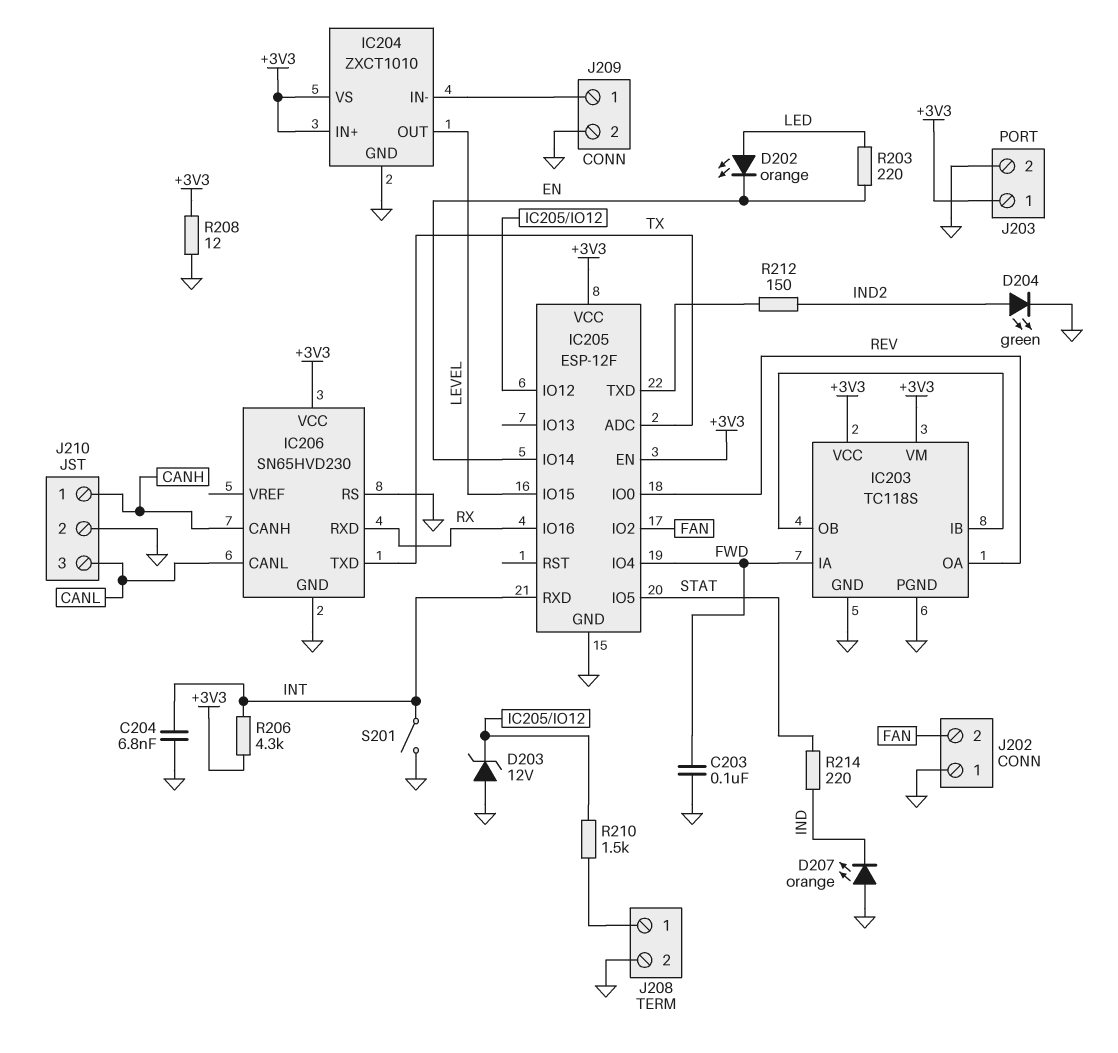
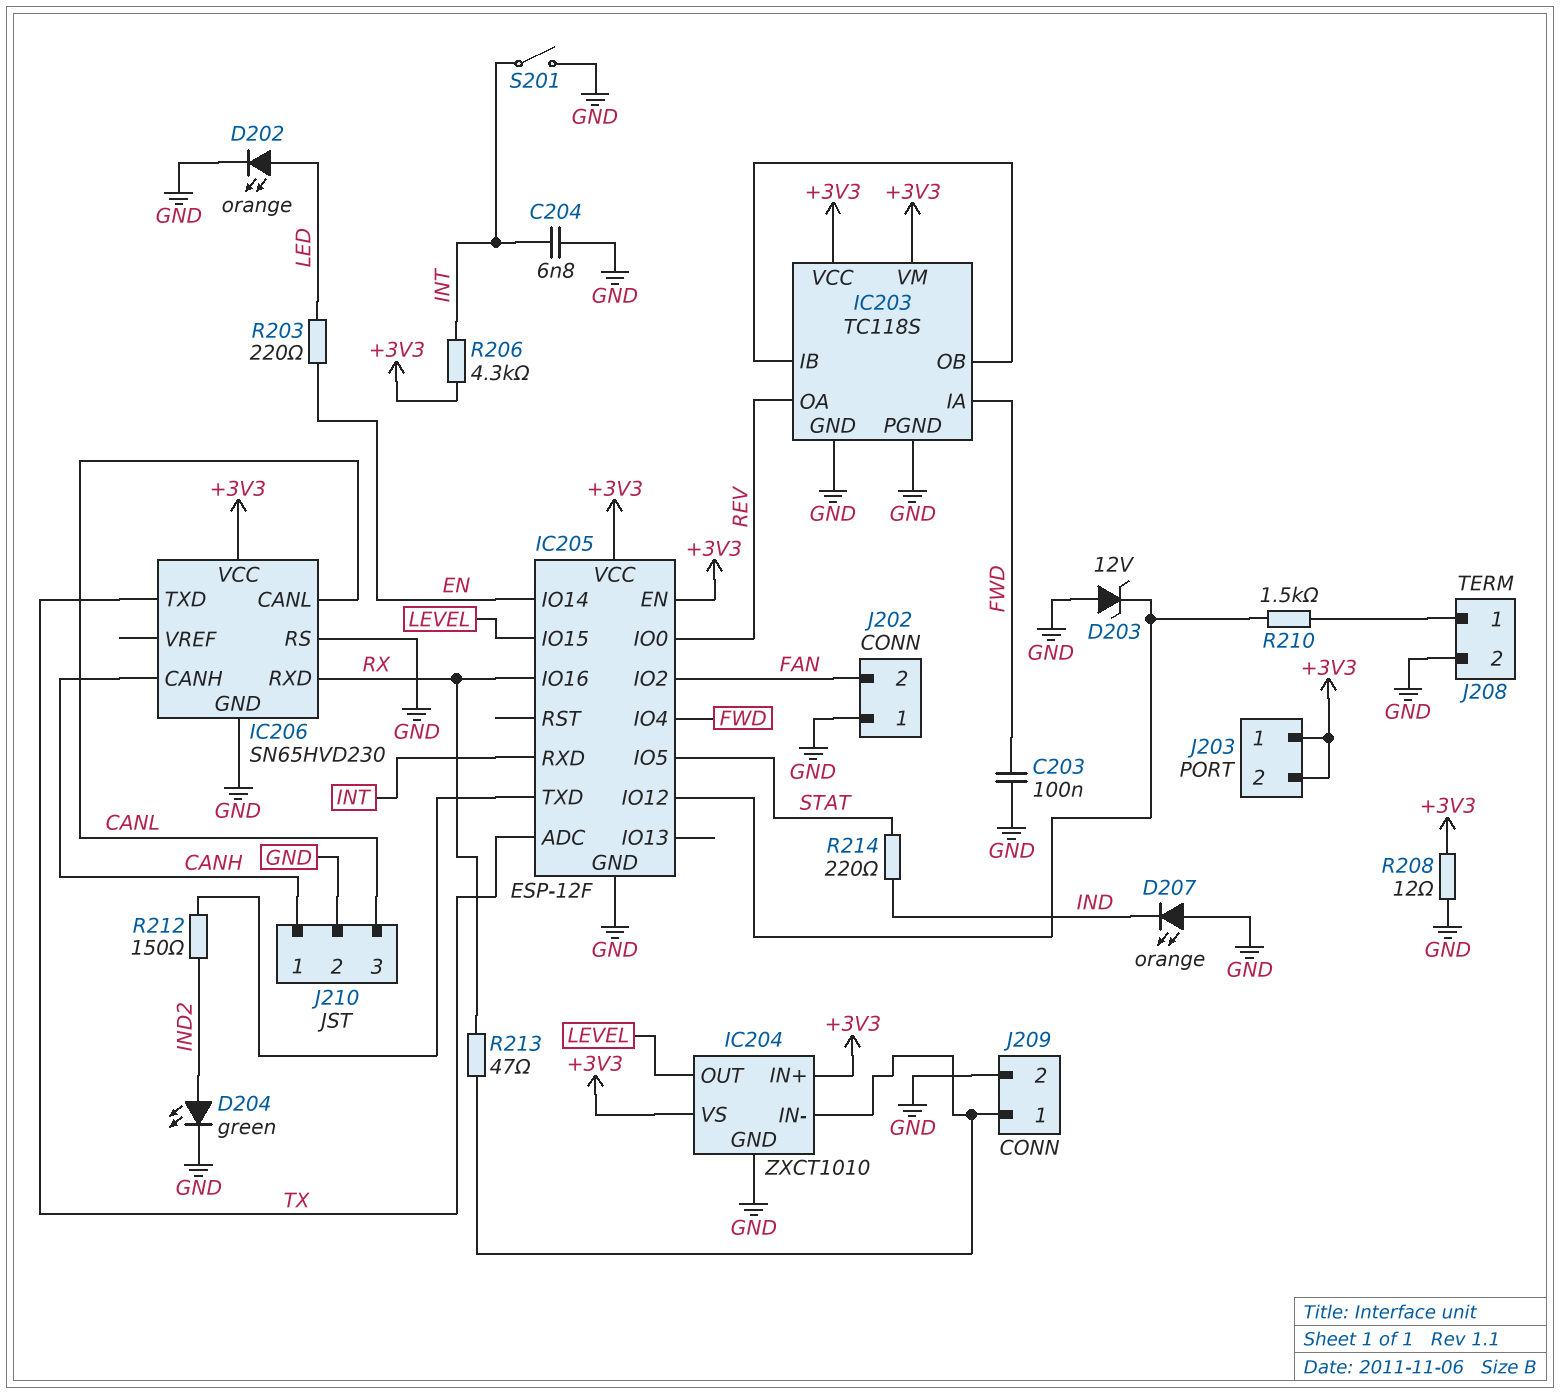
D202: LED orange (A LED, K EN) -> LED orange (A LED, K GND)
J203 pin 2: GND -> +3V3
R213: none -> 47 (IC204/IN-, RX)

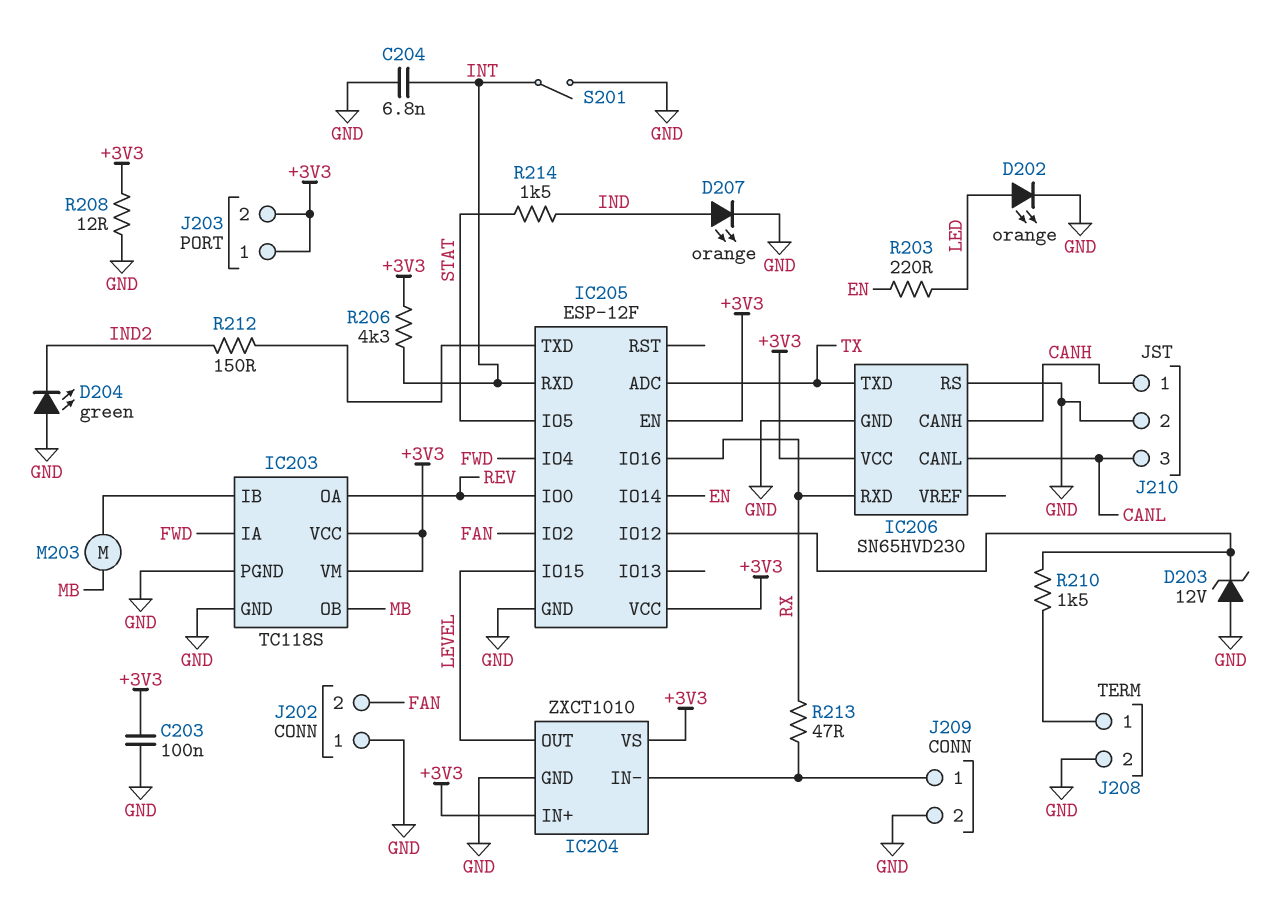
C203: 100nF (FWD, GND) -> 100nF (+3V3, GND)
D204: LED green (A IND2, K GND) -> LED green (A GND, K IND2)
D207: LED orange (A GND, K IND) -> LED orange (A IND, K GND)
IC203 pin OB: IC203/IB -> MB
M203: none -> motor (IC203/IB, MB)
R214: 220 (IND, STAT) -> 1.5k (IND, STAT)

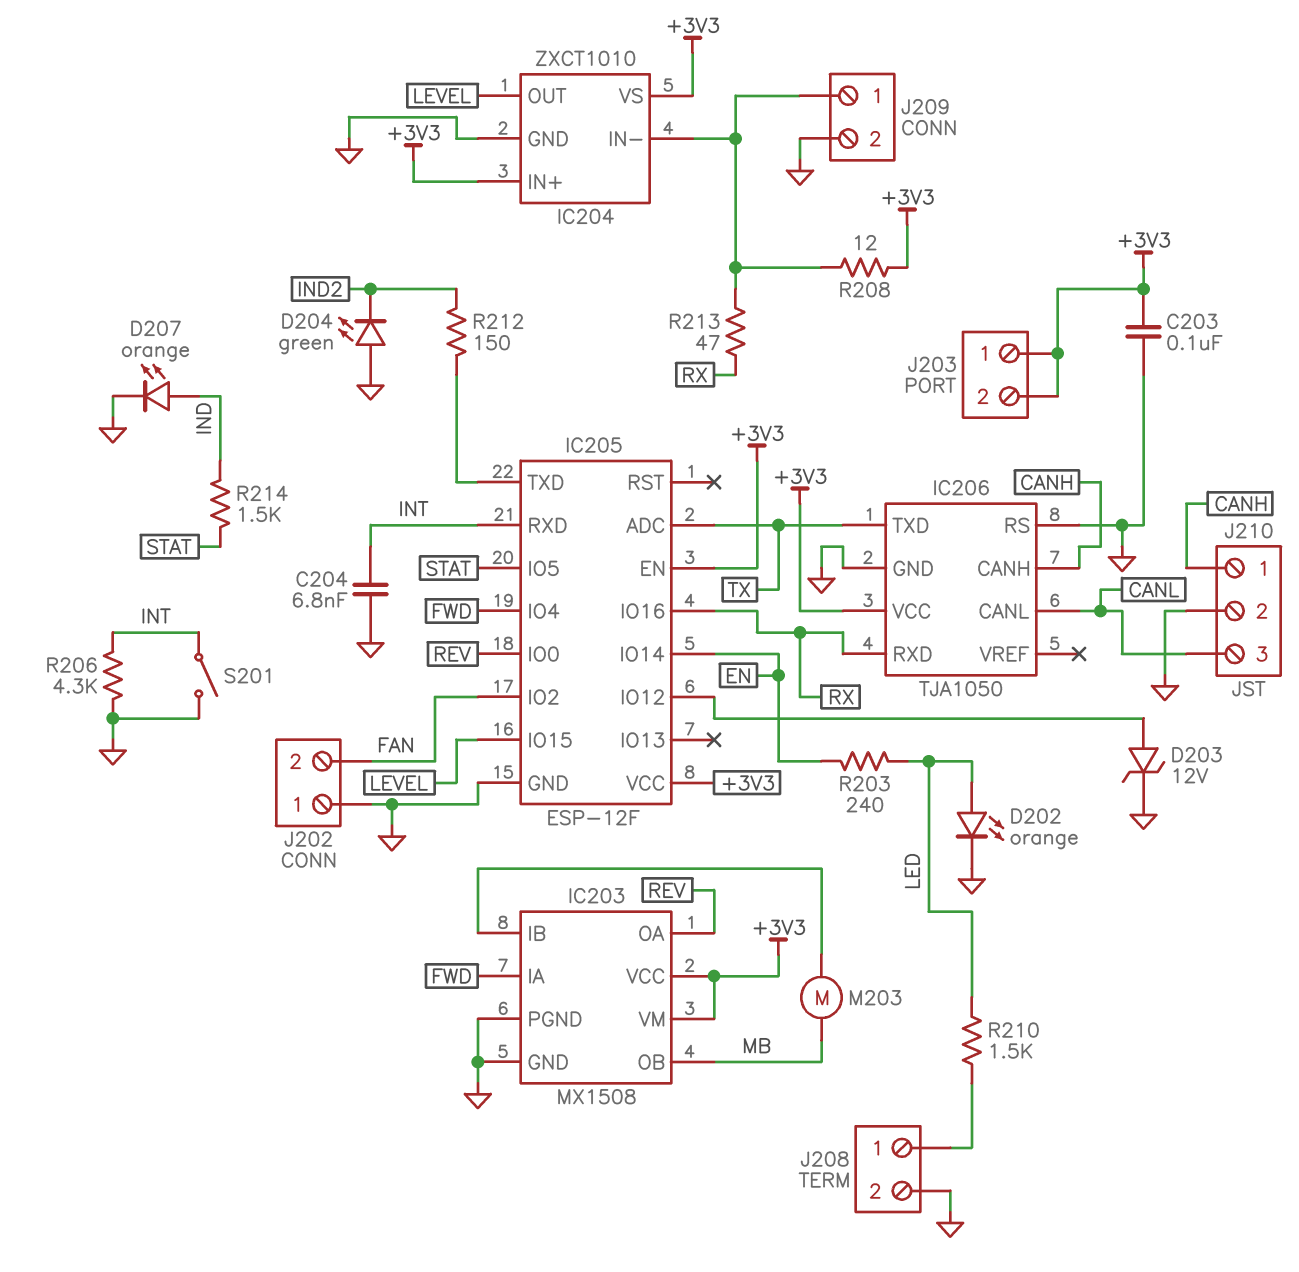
D203: zener 12V (A GND, K IC205/IO12) -> zener 12V (A IC205/IO12, K GND)
IC203: TC118S -> MX1508
IC206: SN65HVD230 -> TJA1050
R203: 220 (EN, LED) -> 240 (EN, LED)
R206: 4.3k (+3V3, INT) -> 4.3k (GND, INT)
R208: 12 (+3V3, GND) -> 12 (+3V3, IC204/IN-)
R210: 1.5k (IC205/IO12, J208/1) -> 1.5k (J208/1, LED)

